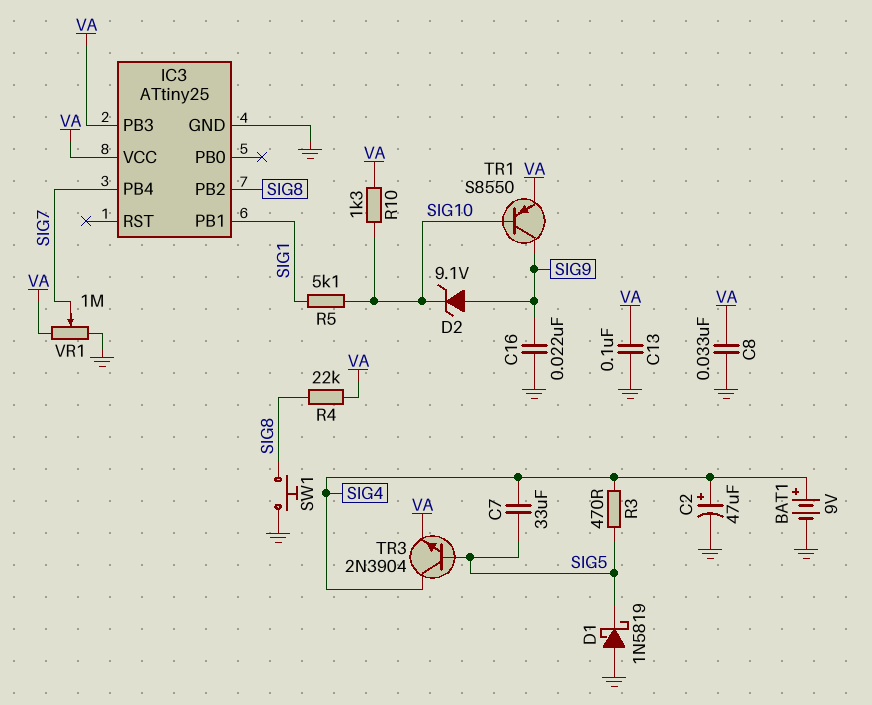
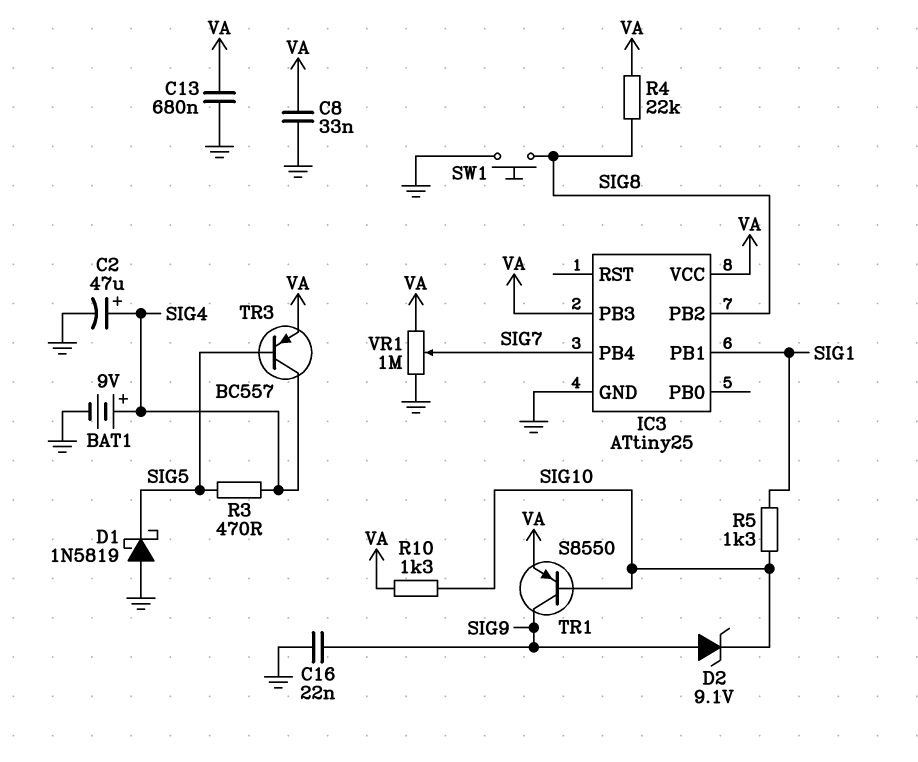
C7: 33uF (SIG4, SIG5) -> none
C13: 100nF (GND, VA) -> 680nF (GND, VA)
R5: 5.1k (SIG1, SIG10) -> 1.3k (SIG1, SIG10)
TR3: NPN 2N3904 (B SIG5, C SIG4, E VA) -> PNP BC557 (B SIG5, C SIG4, E VA)

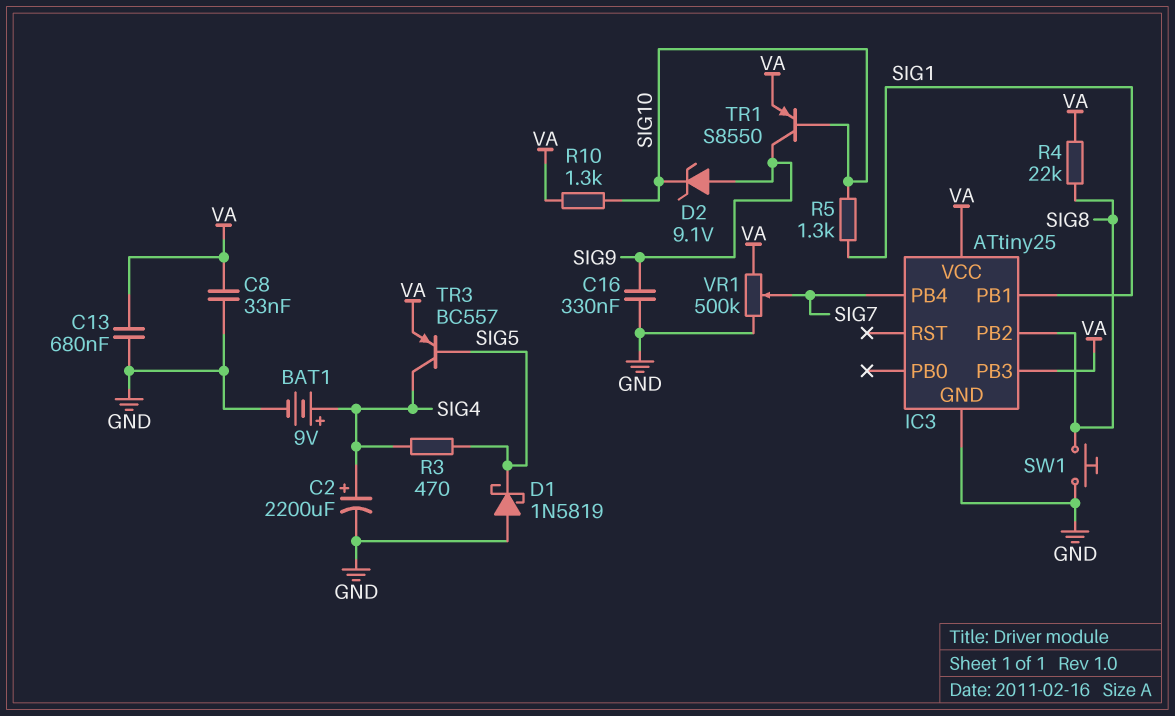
C2: 47uF (plus SIG4, minus GND) -> 2200uF (plus SIG4, minus GND)
C16: 22nF (GND, SIG9) -> 330nF (GND, SIG9)
VR1: 1M (GND, VA, wiper SIG7) -> 500k (GND, VA, wiper SIG7)

